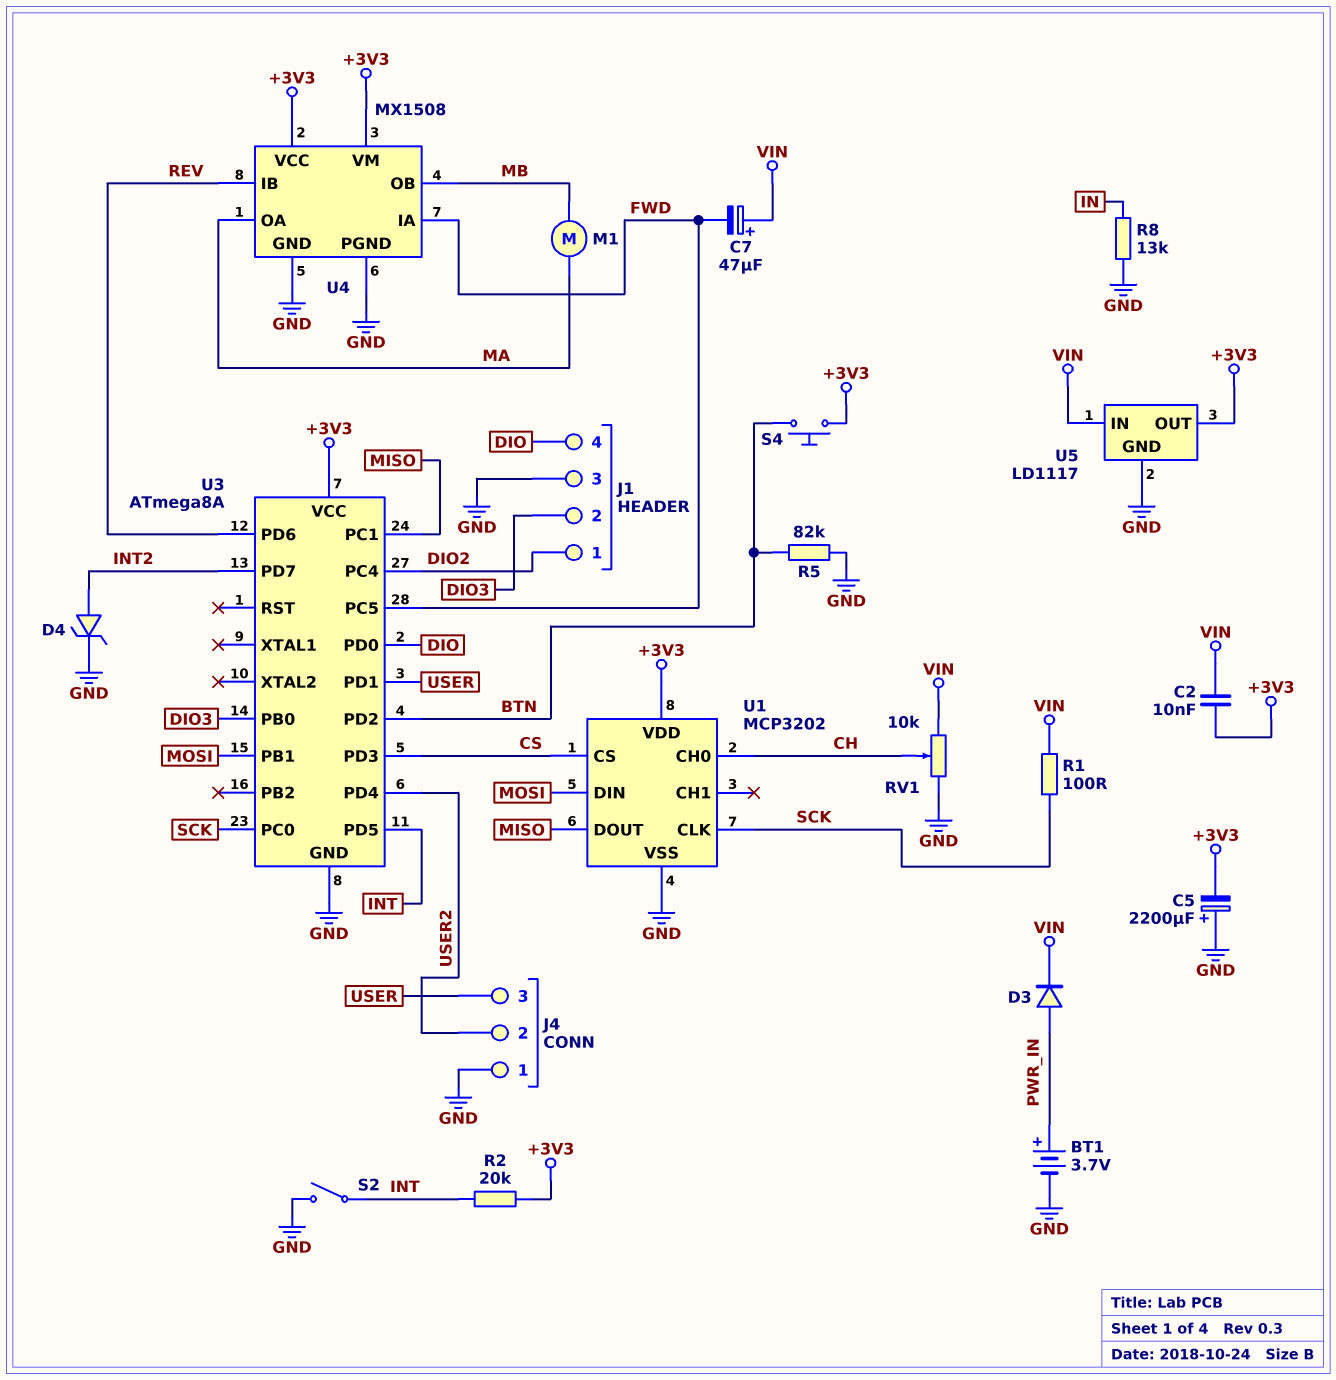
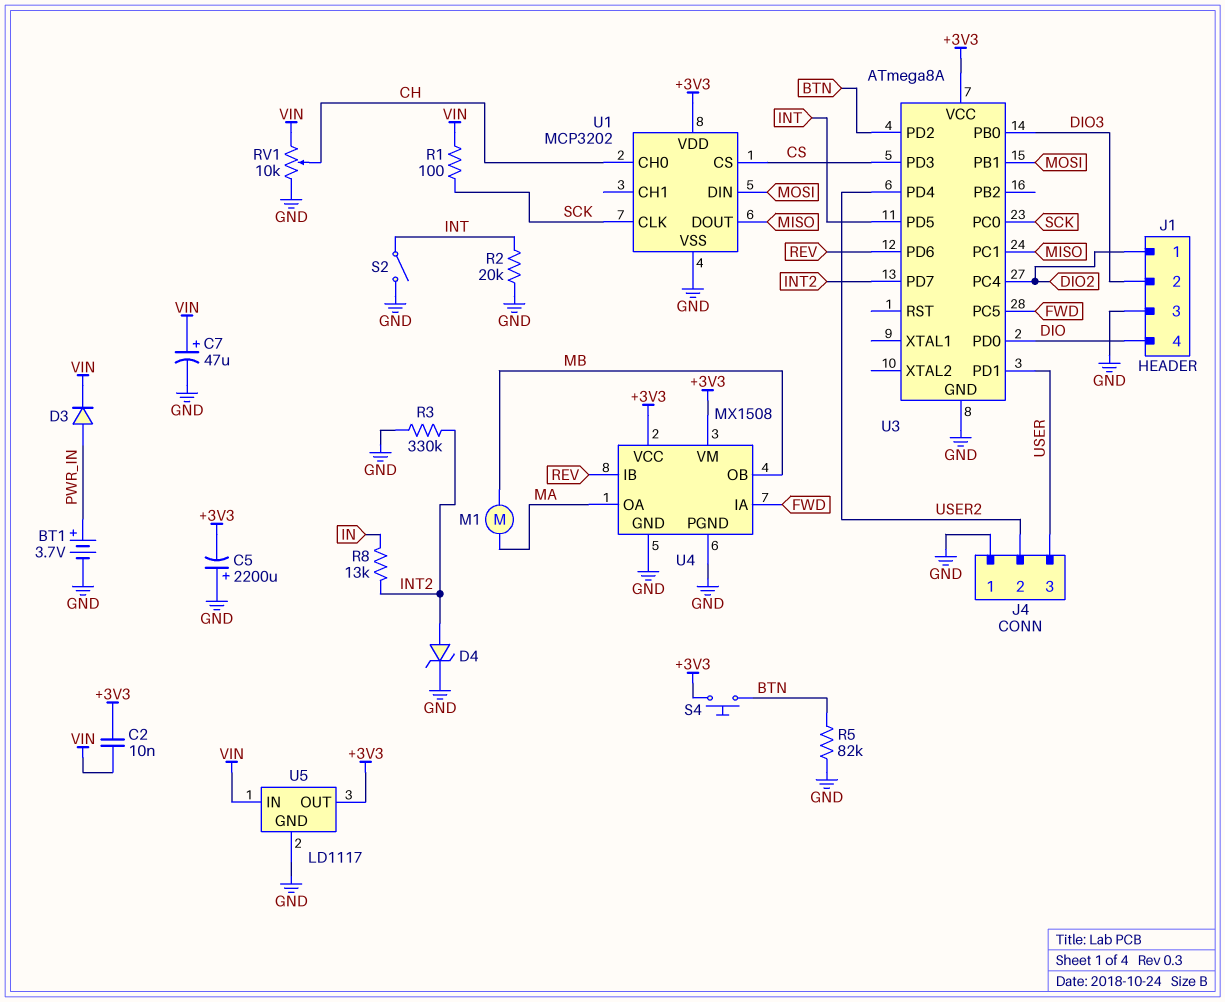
C7: 47uF (plus VIN, minus FWD) -> 47uF (plus VIN, minus GND)
R2: 20k (+3V3, INT) -> 20k (GND, INT)
R3: none -> 330k (GND, INT2)
R8: 13k (GND, IN) -> 13k (IN, INT2)

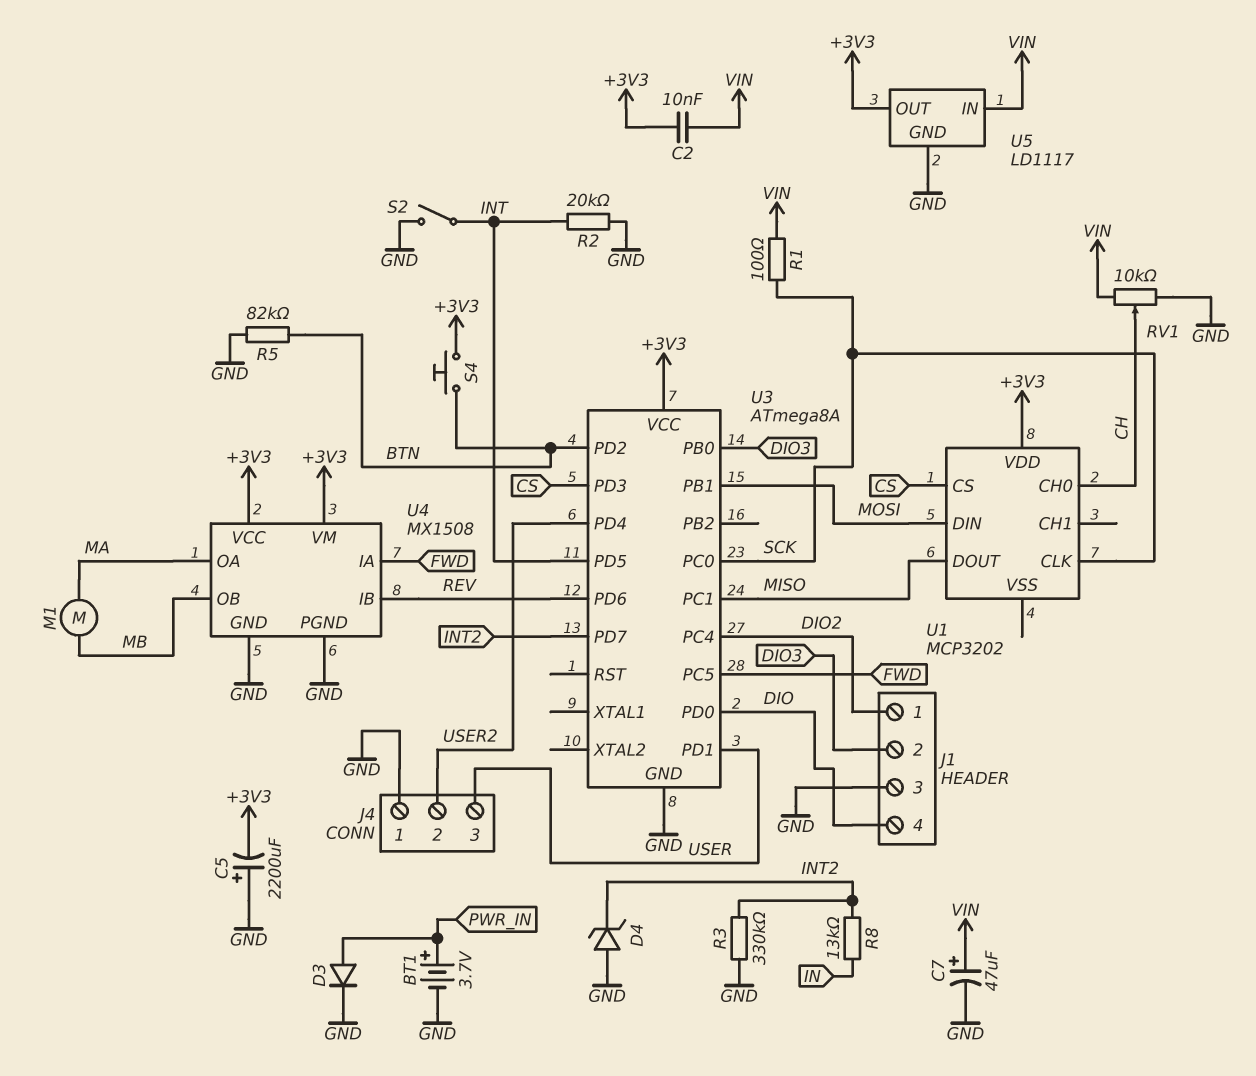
D3: diode (A PWR_IN, K VIN) -> diode (A PWR_IN, K GND)
D4: zener (A INT2, K GND) -> zener (A GND, K INT2)
U1 pin VSS: GND -> none

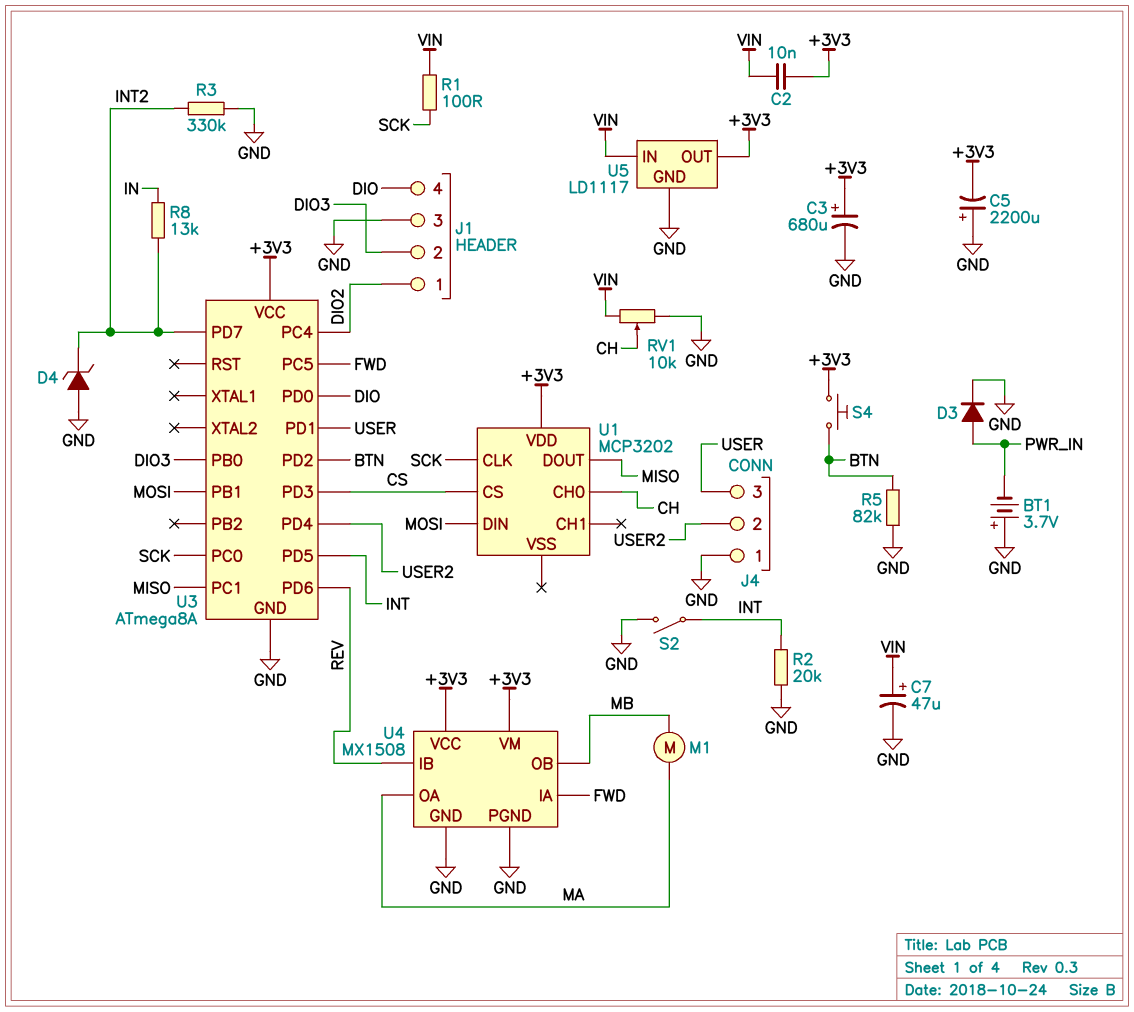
BT1: 3.7V (plus PWR_IN, minus GND) -> 3.7V (plus GND, minus PWR_IN)
C3: none -> 680uF (plus +3V3, minus GND)

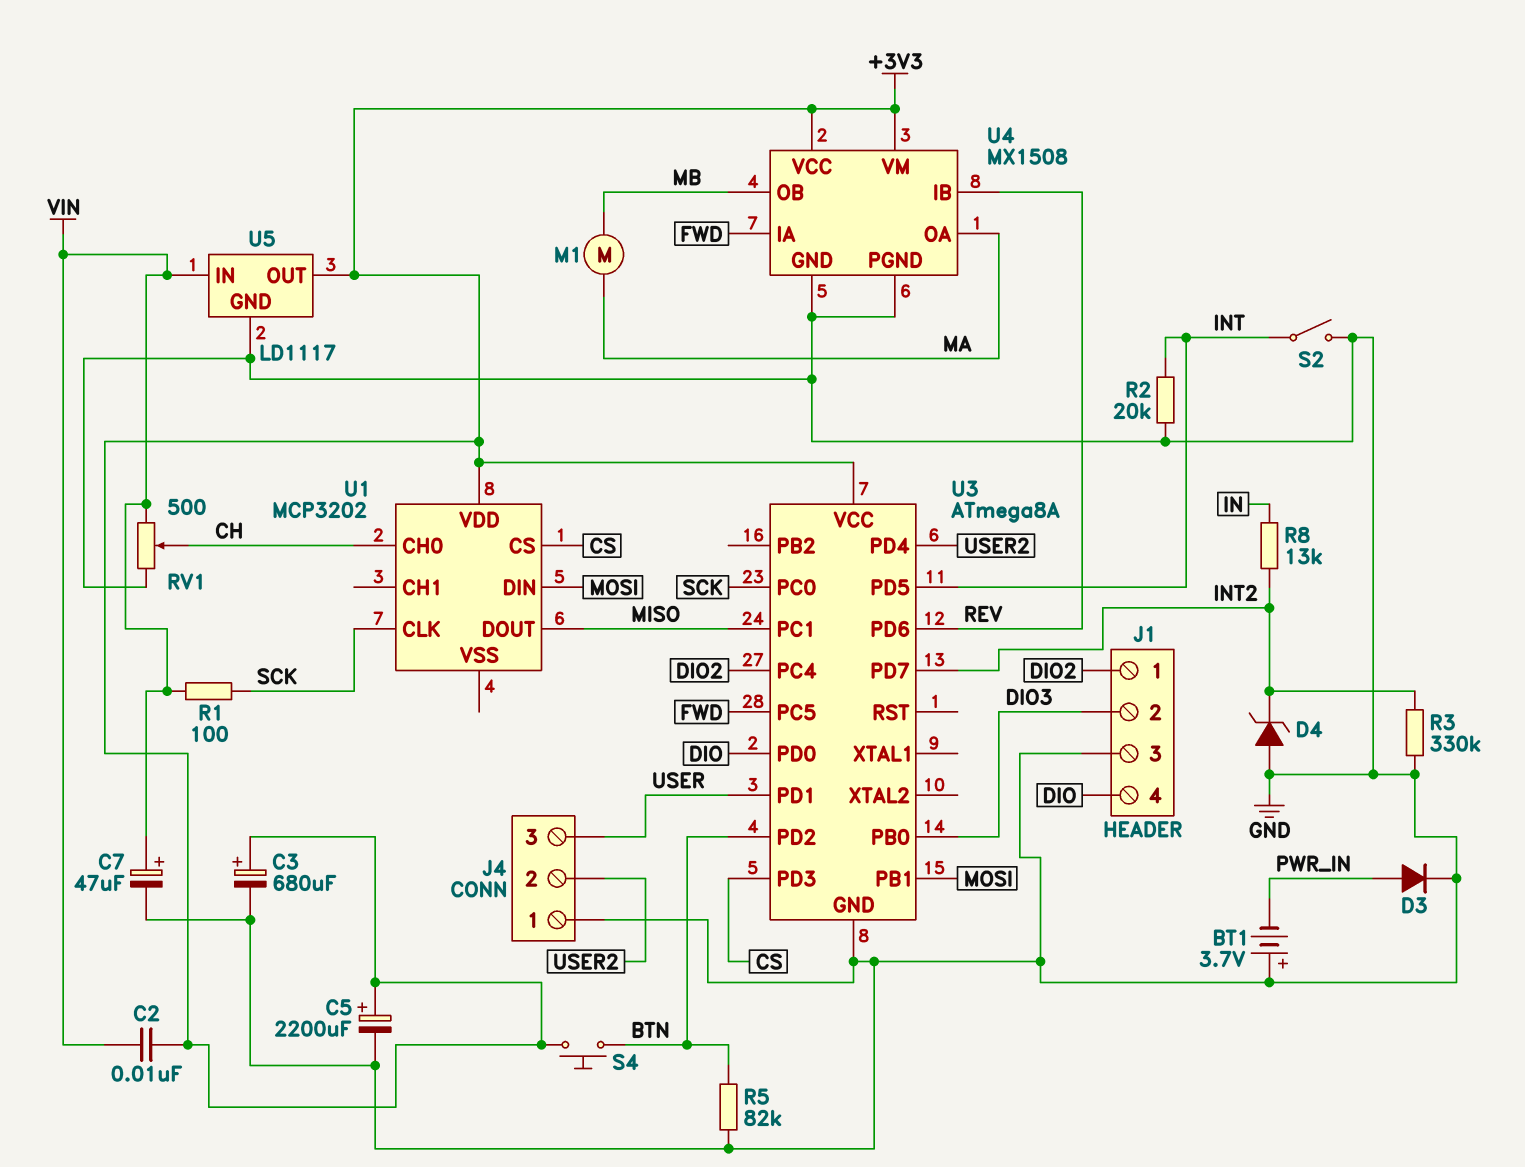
C5: 2200uF (plus GND, minus +3V3) -> 2200uF (plus +3V3, minus GND)
RV1: 10k (GND, VIN, wiper CH) -> 500 (GND, VIN, wiper CH)

